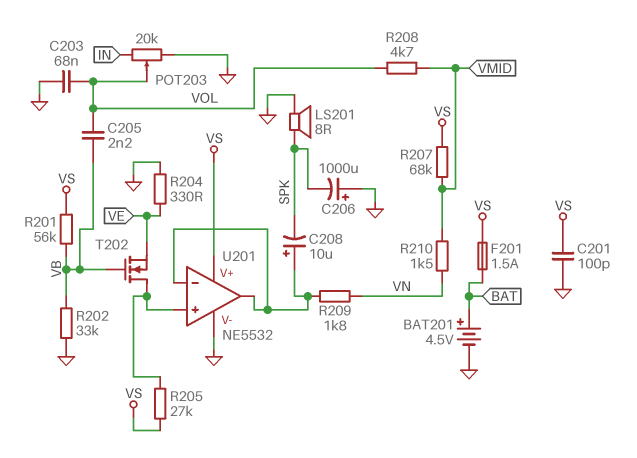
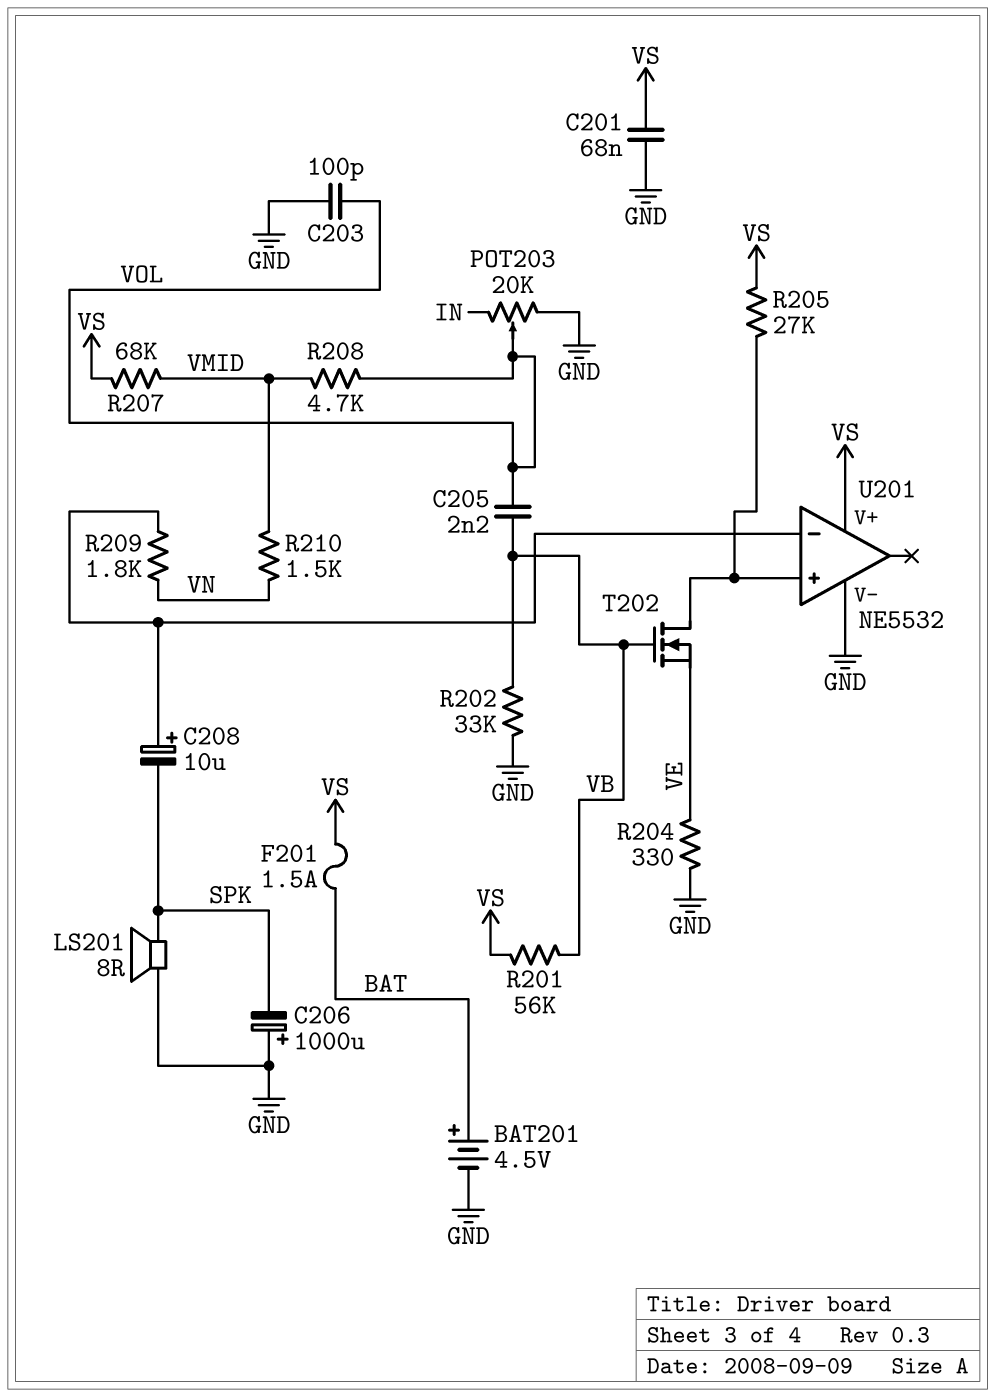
C201: 100pF (GND, VS) -> 68nF (GND, VS)
C203: 68nF (GND, VOL) -> 100pF (GND, VOL)
U201 pin out: U201/in- -> none

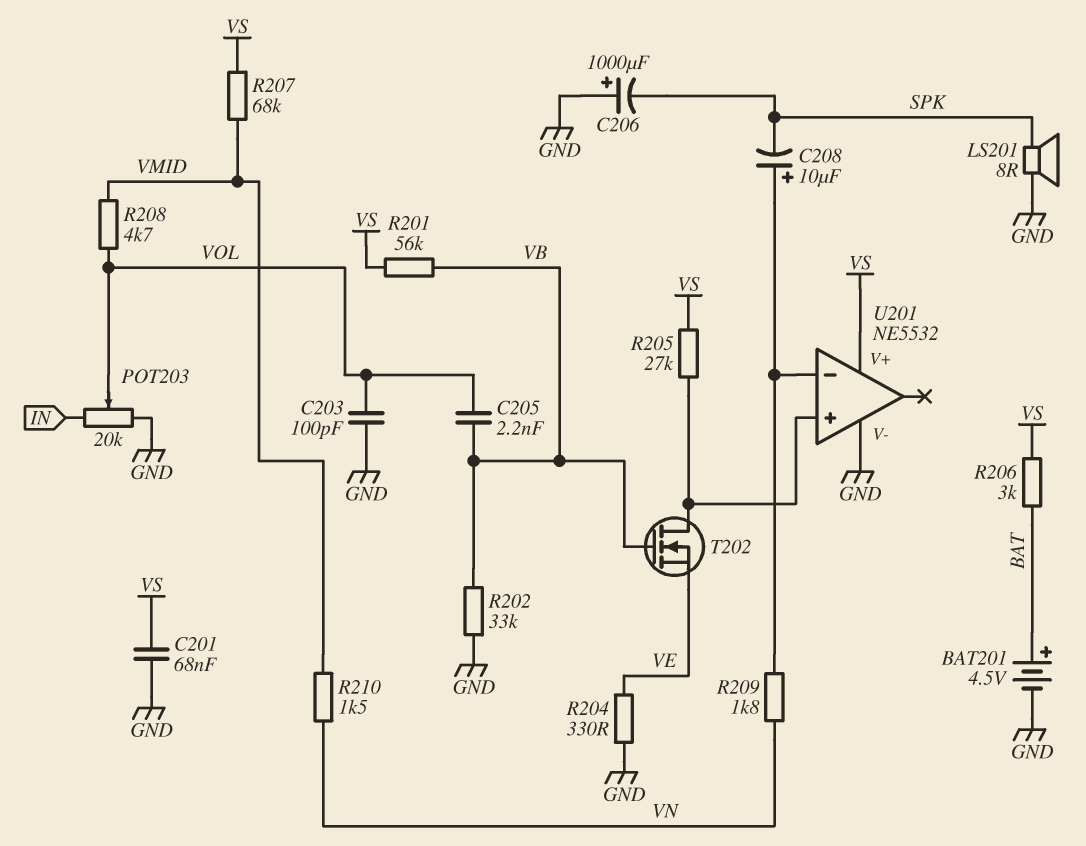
F201: 1.5A (BAT, VS) -> none
R206: none -> 3k (BAT, VS)

